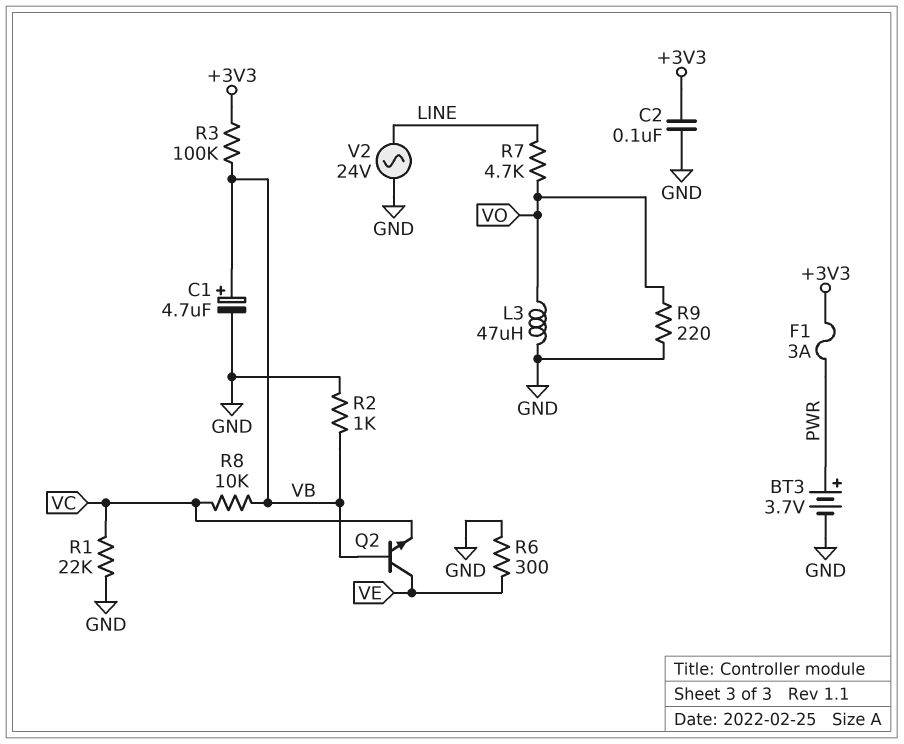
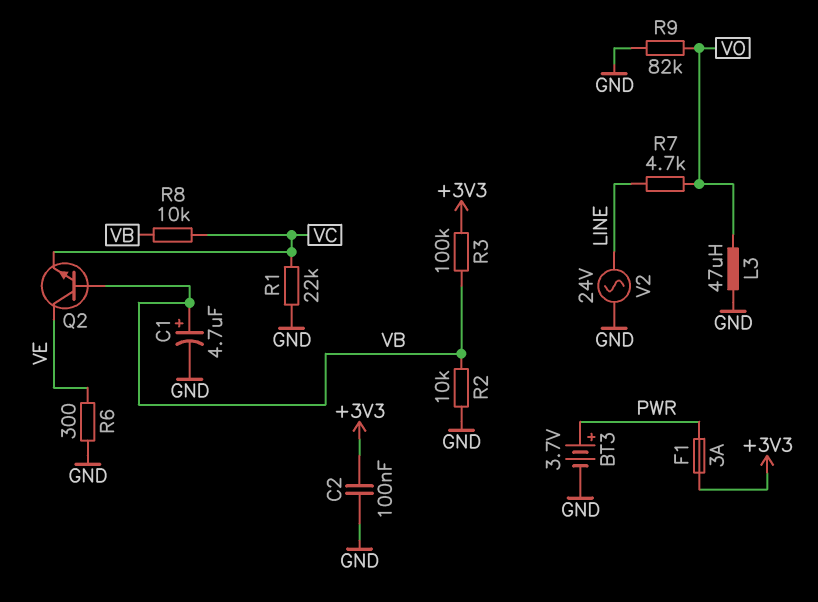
R2: 1k (GND, VB) -> 10k (GND, VB)
R9: 220 (GND, VO) -> 82k (GND, VO)

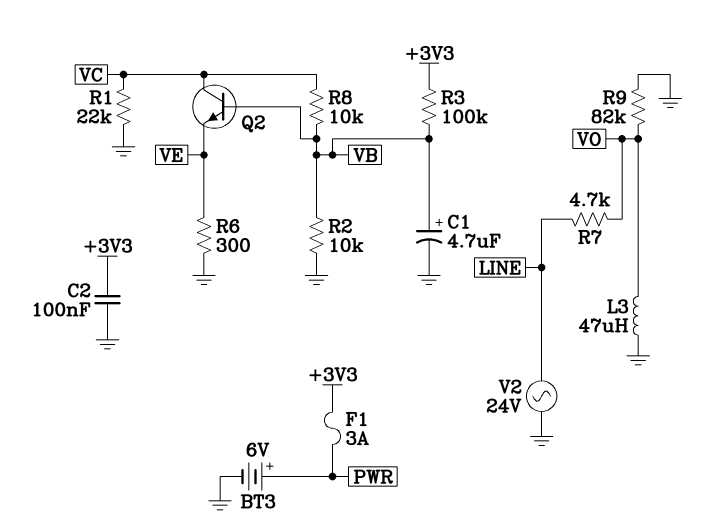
BT3: 3.7V (plus PWR, minus GND) -> 6V (plus PWR, minus GND)
Q2: NPN (B VB, C VE, E VC) -> NPN (B VB, C VC, E VE)

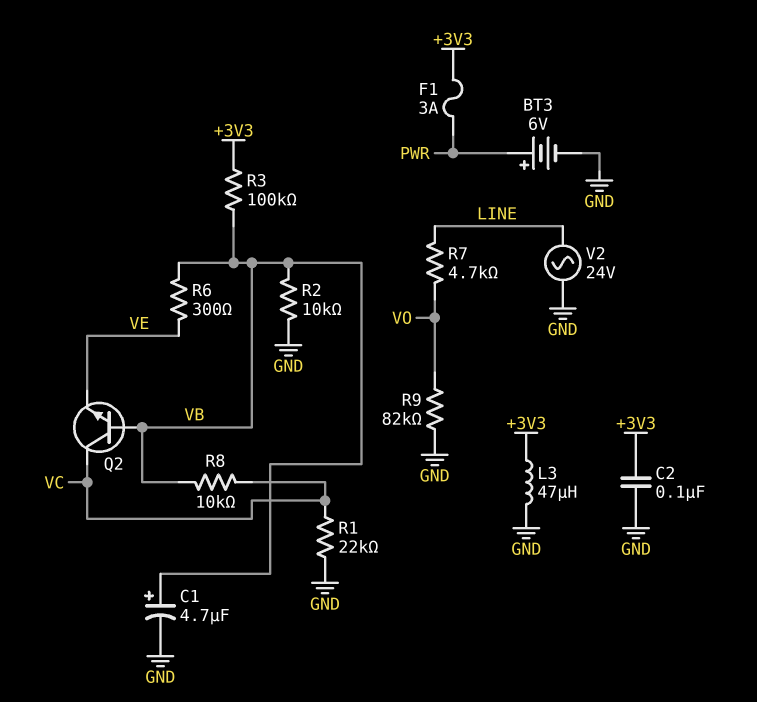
L3: 47uH (GND, VO) -> 47uH (+3V3, GND)
R6: 300 (GND, VE) -> 300 (VB, VE)

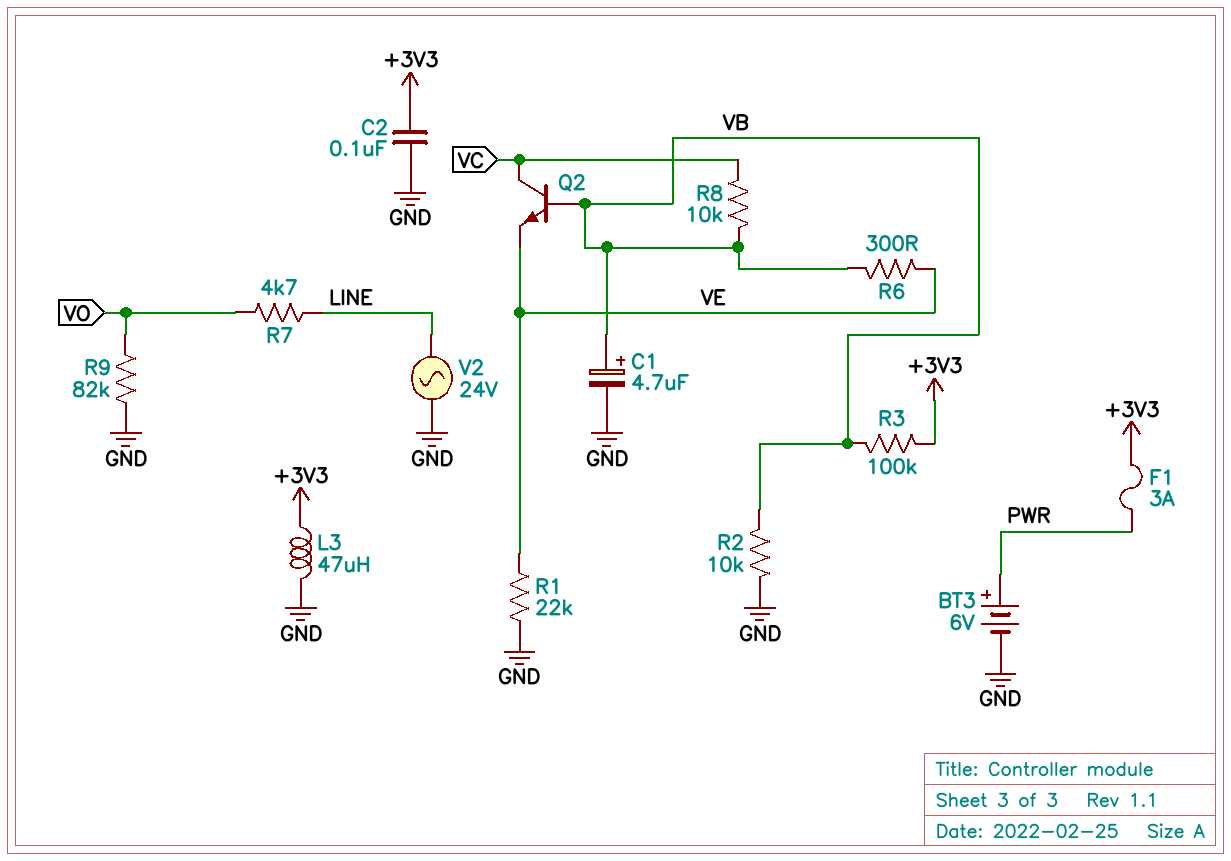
R1: 22k (GND, VC) -> 22k (GND, VE)

